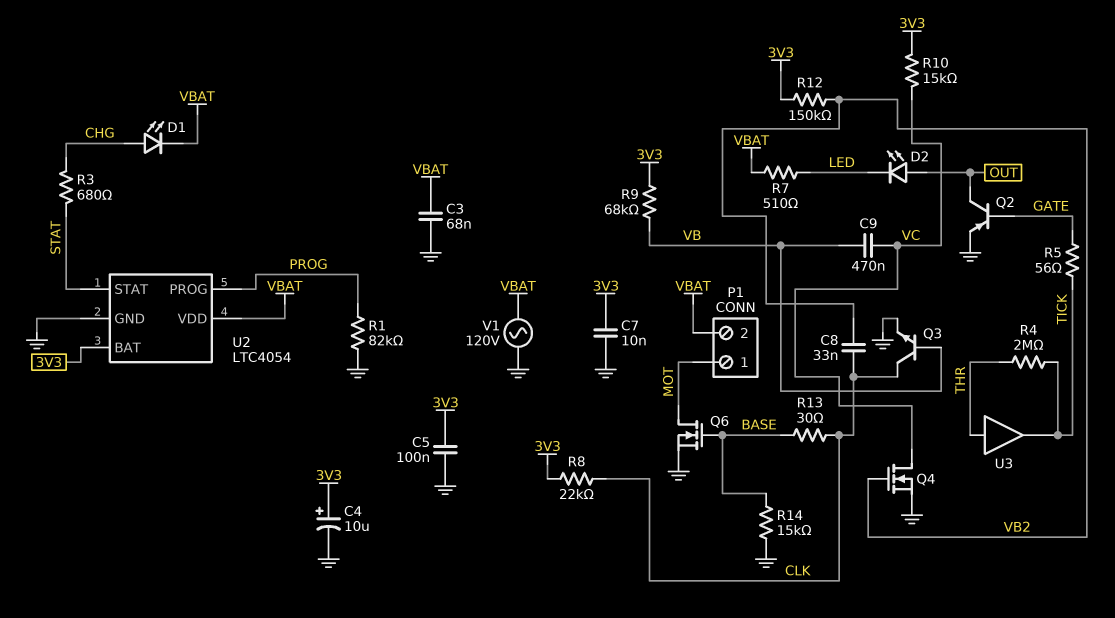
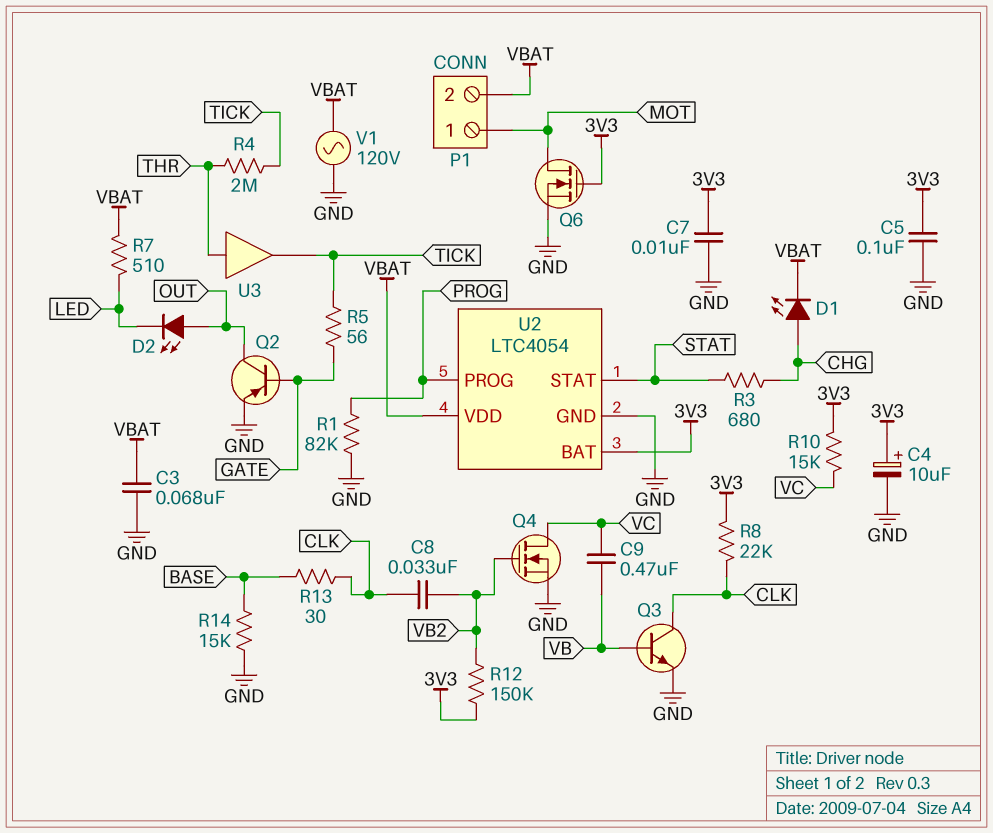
Q6: NMOS (G BASE, D MOT, S GND) -> NMOS (G 3V3, D MOT, S GND)
R9: 68k (3V3, VB) -> none

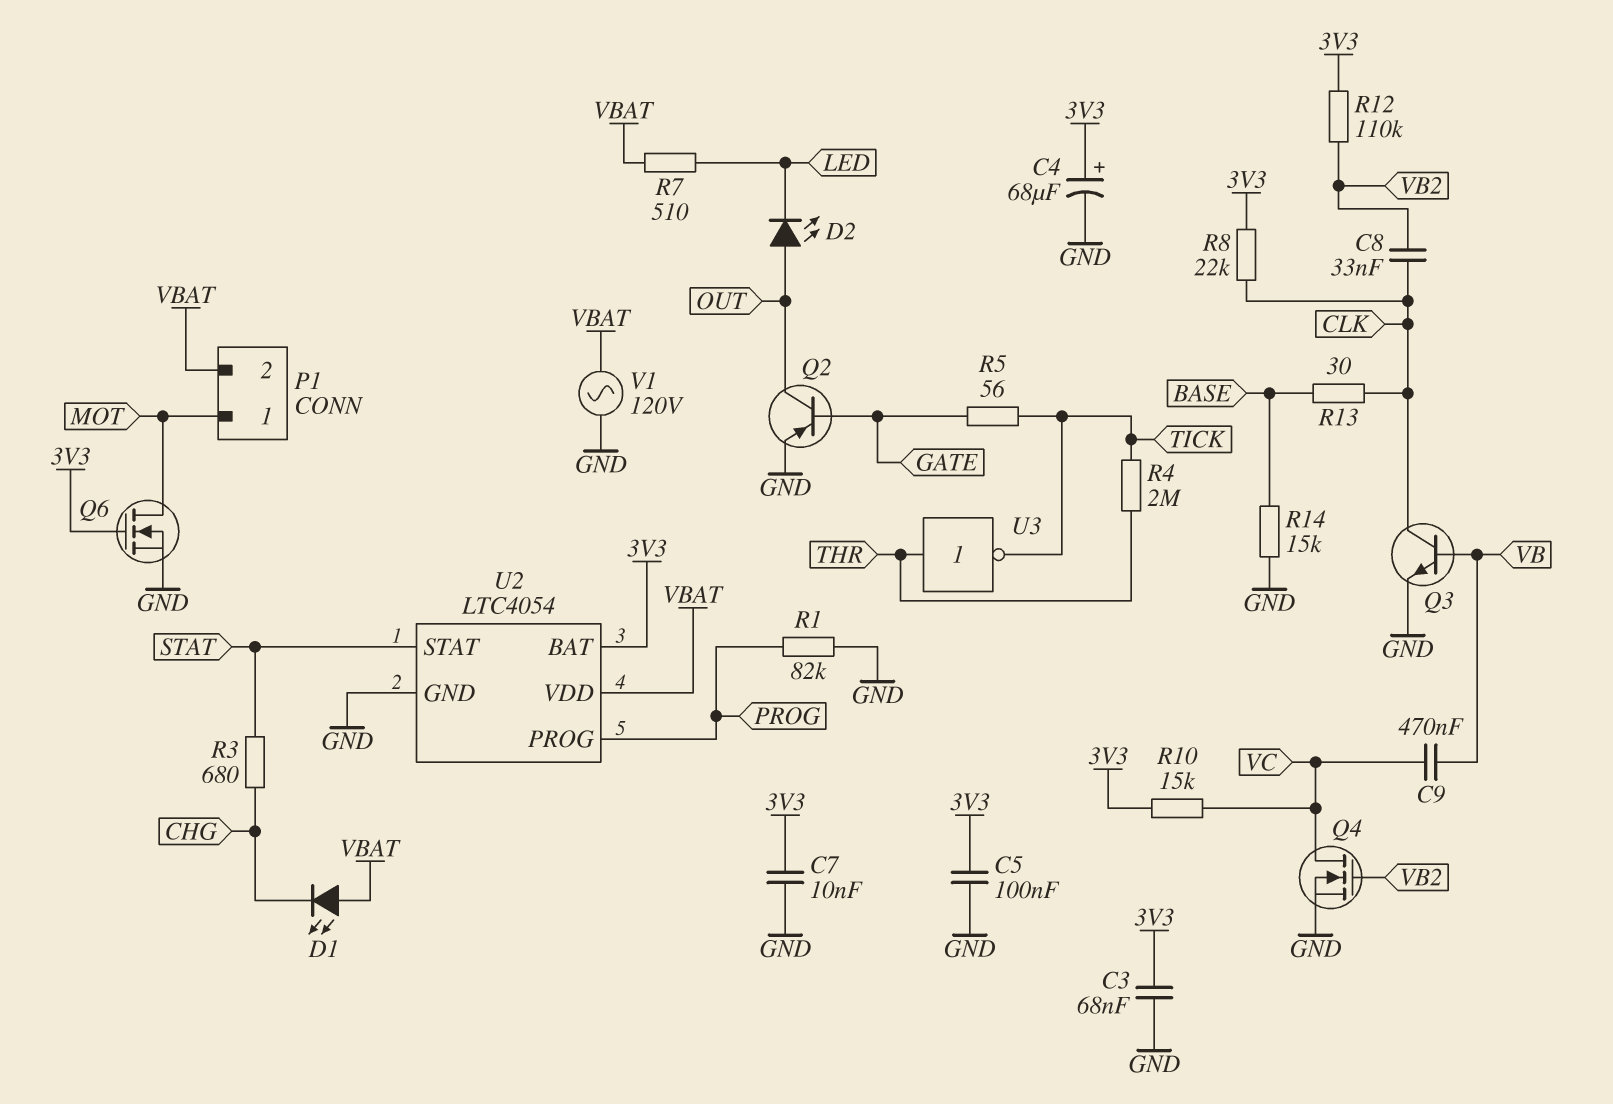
C3: 68nF (GND, VBAT) -> 68nF (3V3, GND)
C4: 10uF (plus 3V3, minus GND) -> 68uF (plus 3V3, minus GND)
D1: LED (A CHG, K VBAT) -> LED (A VBAT, K CHG)
R12: 150k (3V3, VB2) -> 110k (3V3, VB2)
U3: buffer (in THR, out TICK) -> NOT (in THR, out TICK)

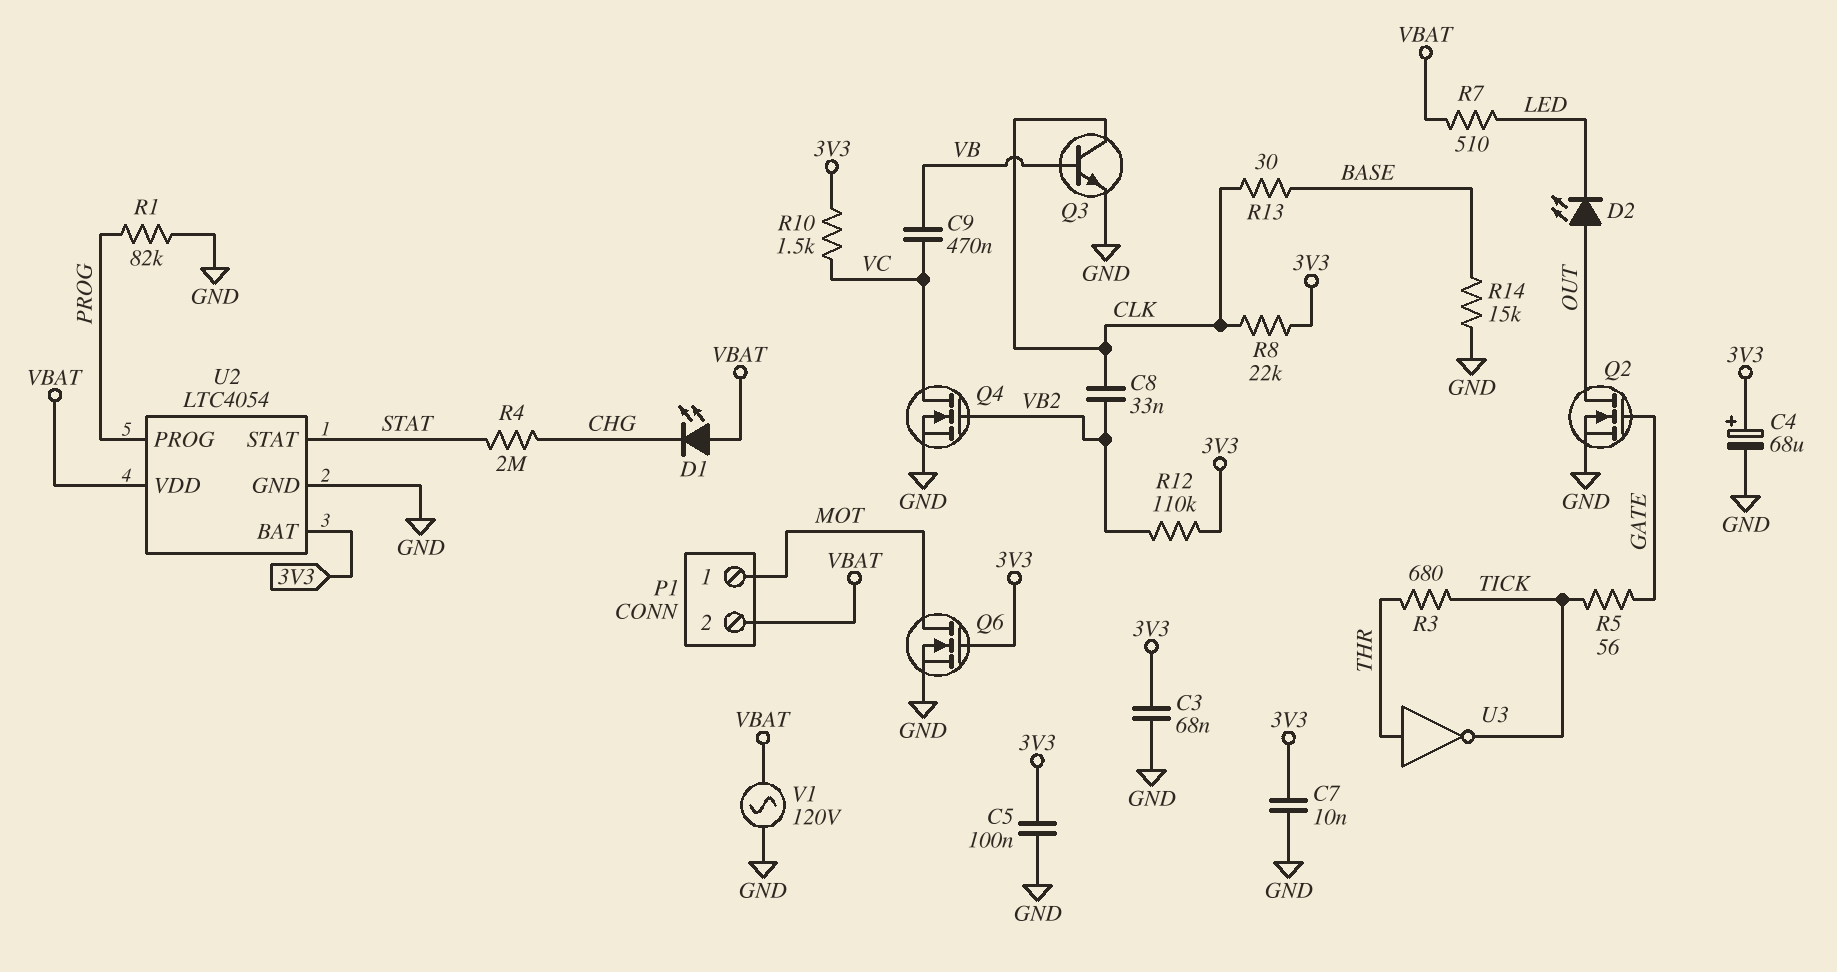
Q2: PNP (B GATE, C OUT, E GND) -> NMOS (G GATE, D OUT, S GND)
R3: 680 (CHG, STAT) -> 680 (THR, TICK)
R4: 2M (THR, TICK) -> 2M (CHG, STAT)
R10: 15k (3V3, VC) -> 1.5k (3V3, VC)

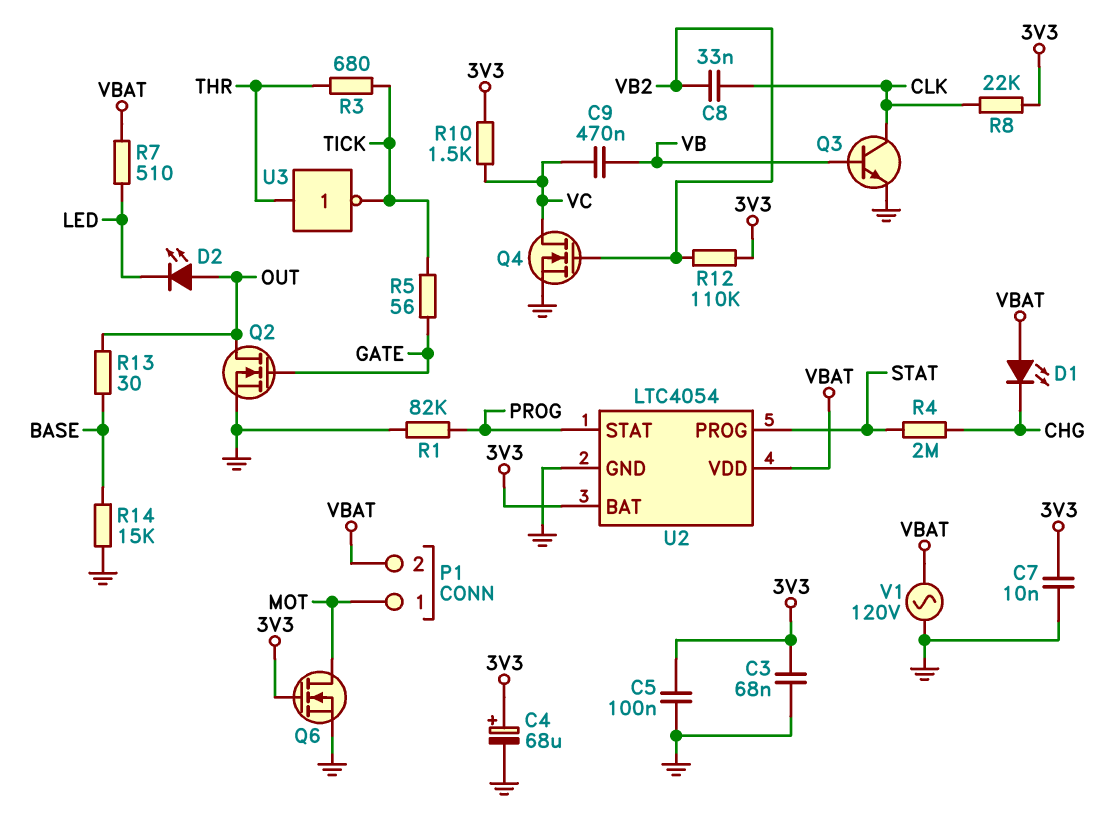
R13: 30 (BASE, CLK) -> 30 (BASE, OUT)
U2 pin PROG: PROG -> STAT
U2 pin STAT: STAT -> PROG

